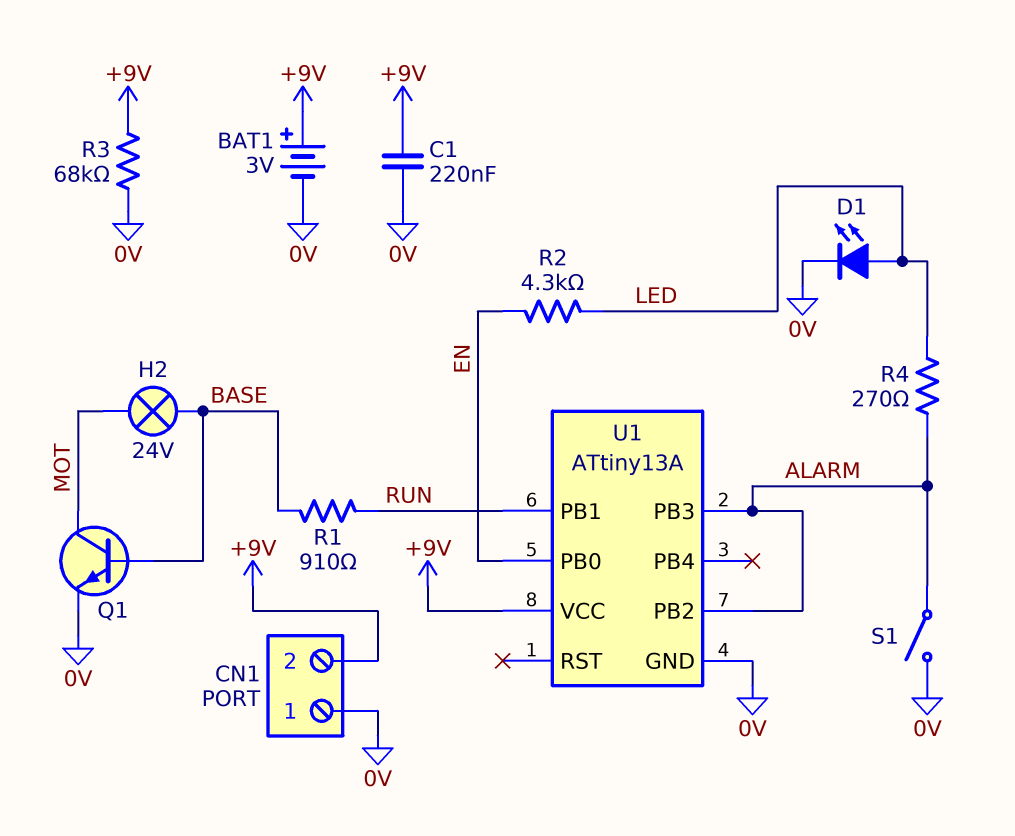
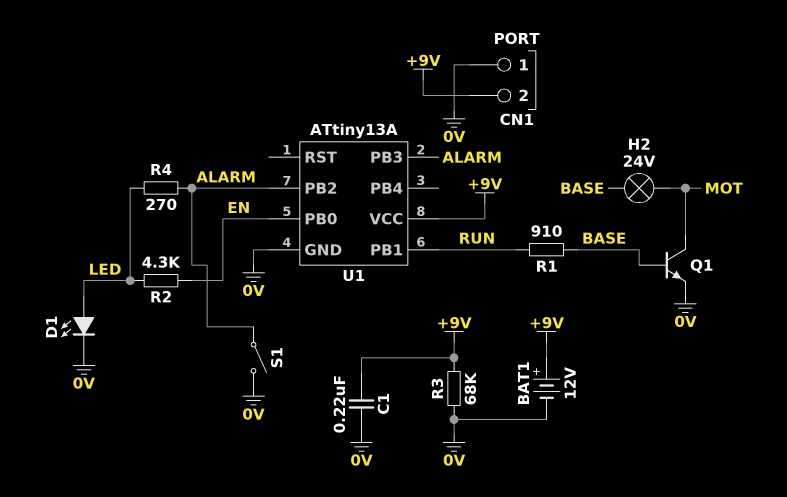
BAT1: 3V (plus +9V, minus 0V) -> 12V (plus +9V, minus 0V)

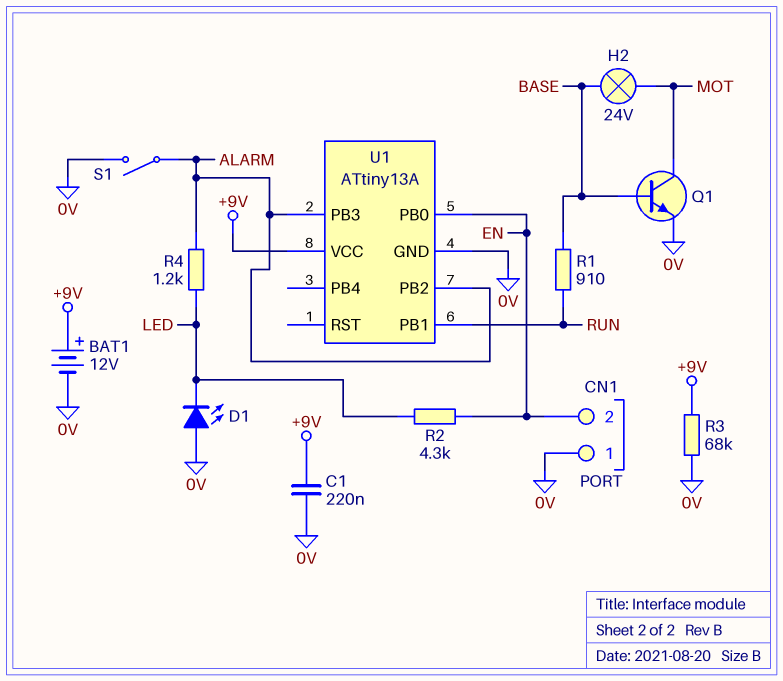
CN1 pin 2: +9V -> EN
D1: LED (A LED, K 0V) -> LED (A 0V, K LED)
R4: 270 (ALARM, LED) -> 1.2k (ALARM, LED)

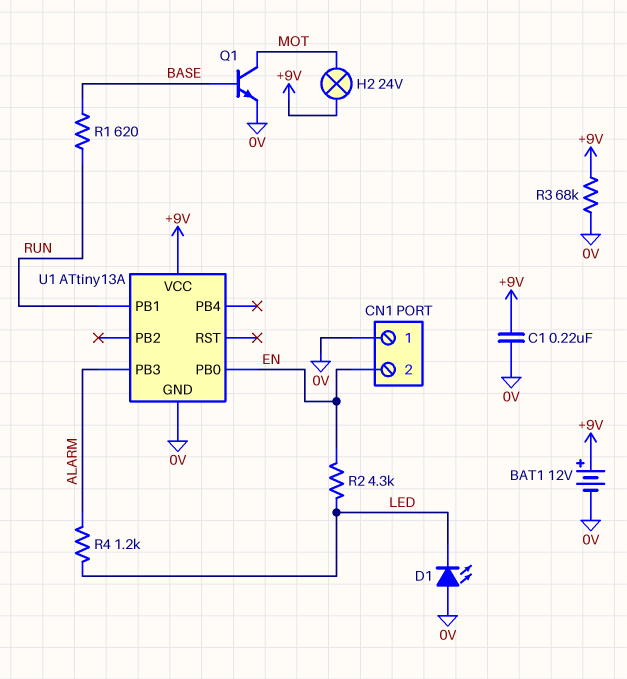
H2: lamp 24V (BASE, MOT) -> lamp 24V (+9V, MOT)
R1: 910 (BASE, RUN) -> 620 (BASE, RUN)
S1: switch (0V, ALARM) -> none
U1 pin PB2: ALARM -> none

